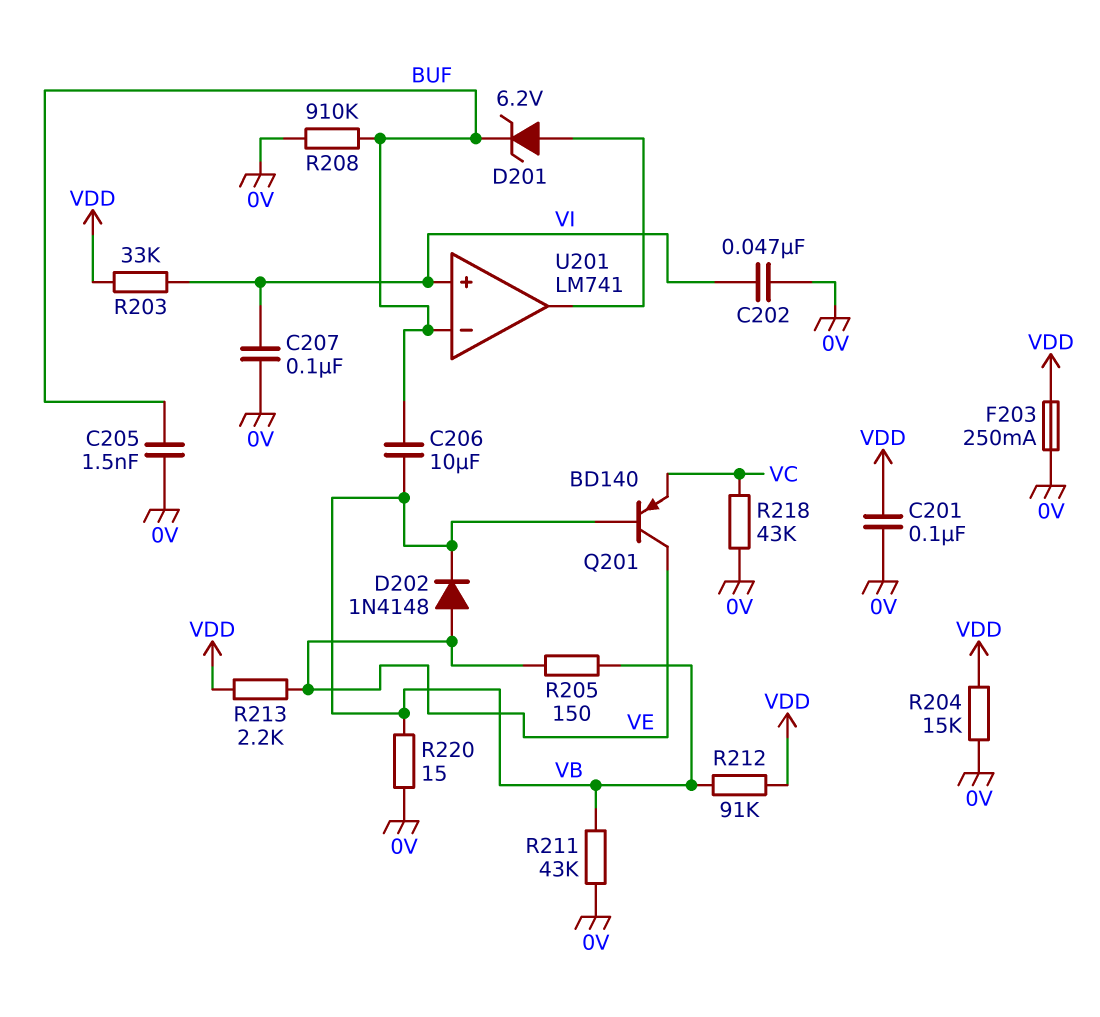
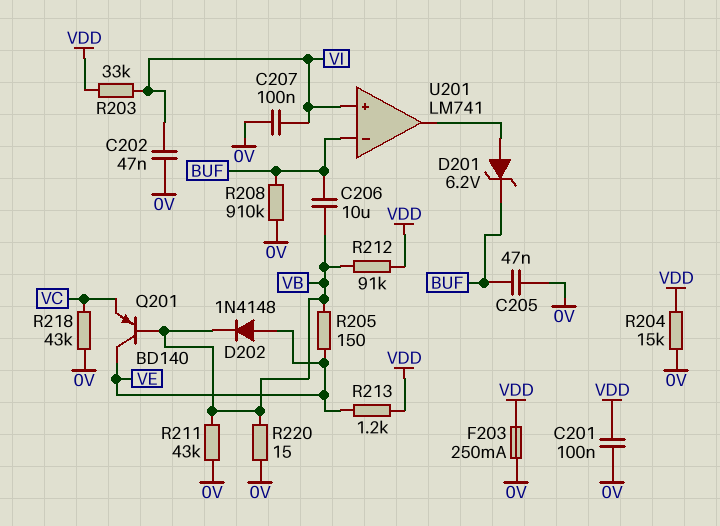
C205: 1.5nF (0V, BUF) -> 47nF (0V, BUF)
R213: 2.2k (VDD, VE) -> 1.2k (VDD, VE)

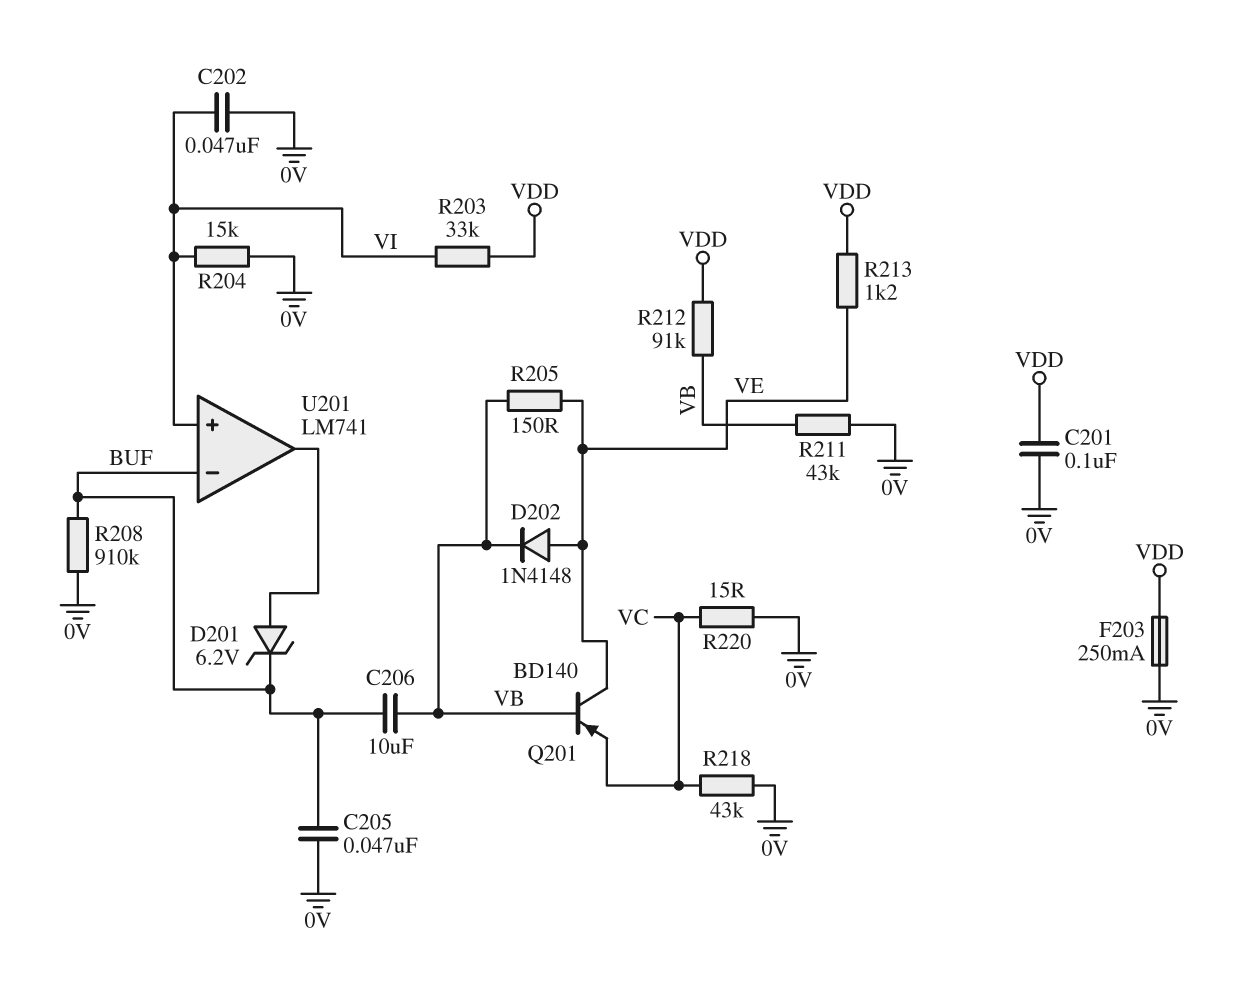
C207: 100nF (0V, VI) -> none
R204: 15k (0V, VDD) -> 15k (0V, VI)
R220: 15 (0V, VB) -> 15 (0V, VC)

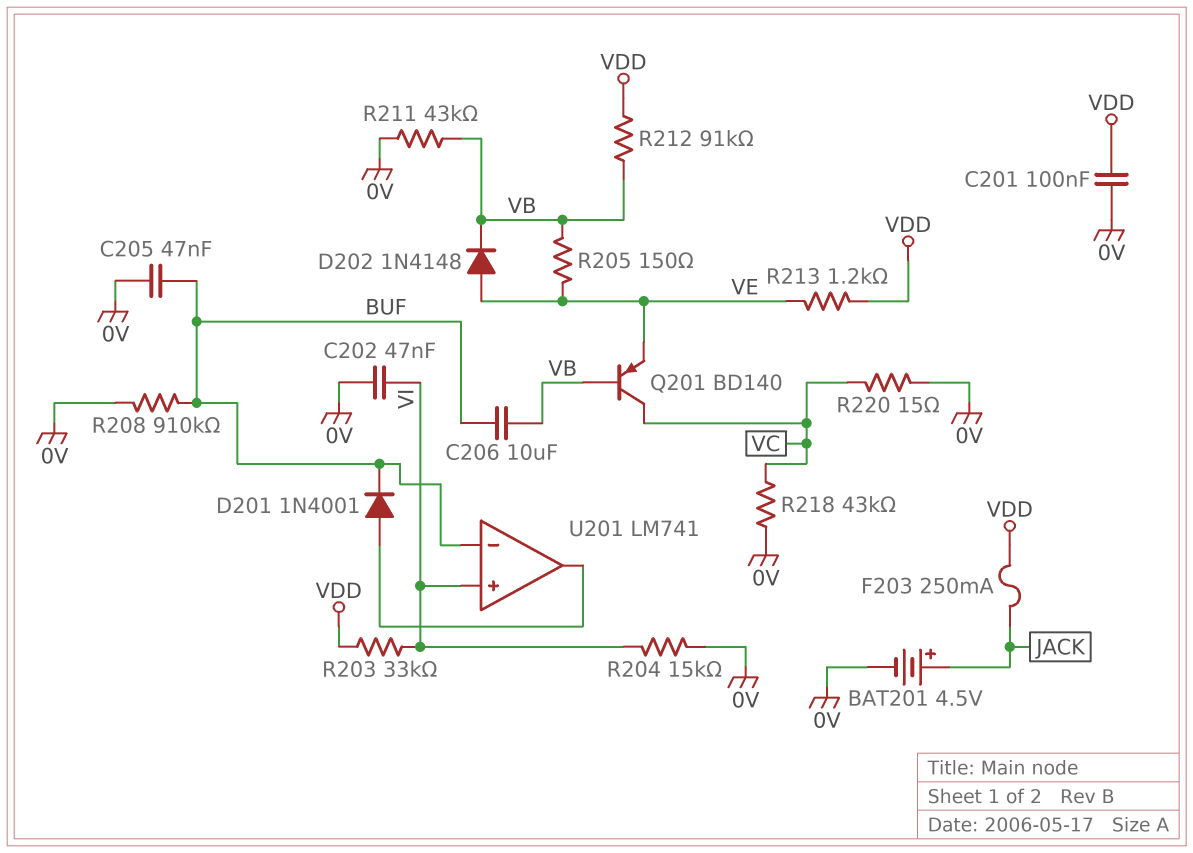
BAT201: none -> 4.5V (plus JACK, minus 0V)
D201: zener 6.2V (A U201/out, K BUF) -> diode 1N4001 (A U201/out, K BUF)
F203: 250mA (0V, VDD) -> 250mA (JACK, VDD)
Q201: PNP BD140 (B VB, C VE, E VC) -> PNP BD140 (B VB, C VC, E VE)

